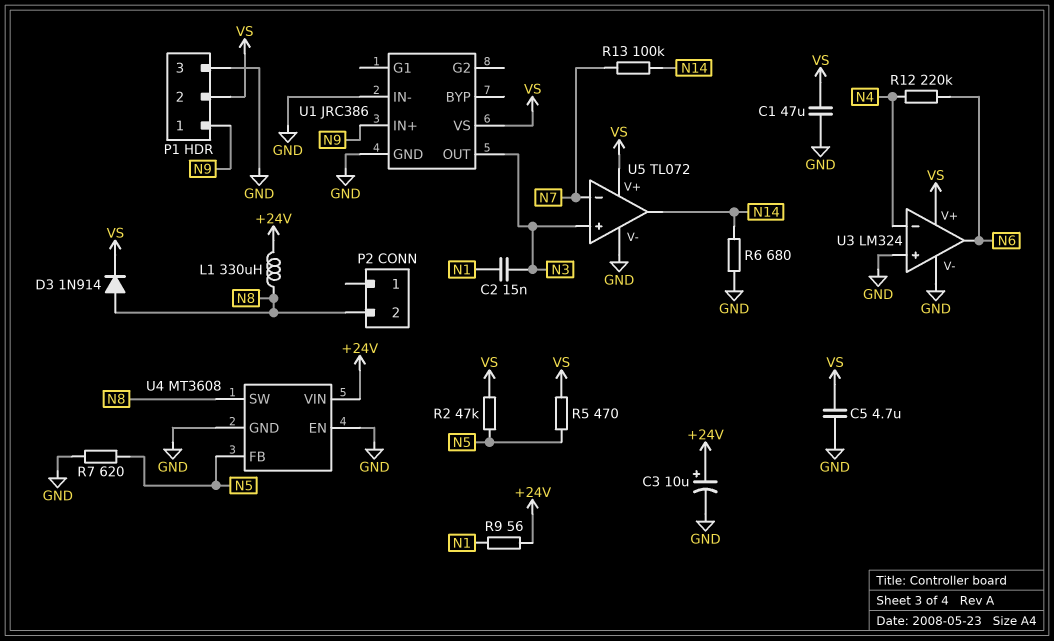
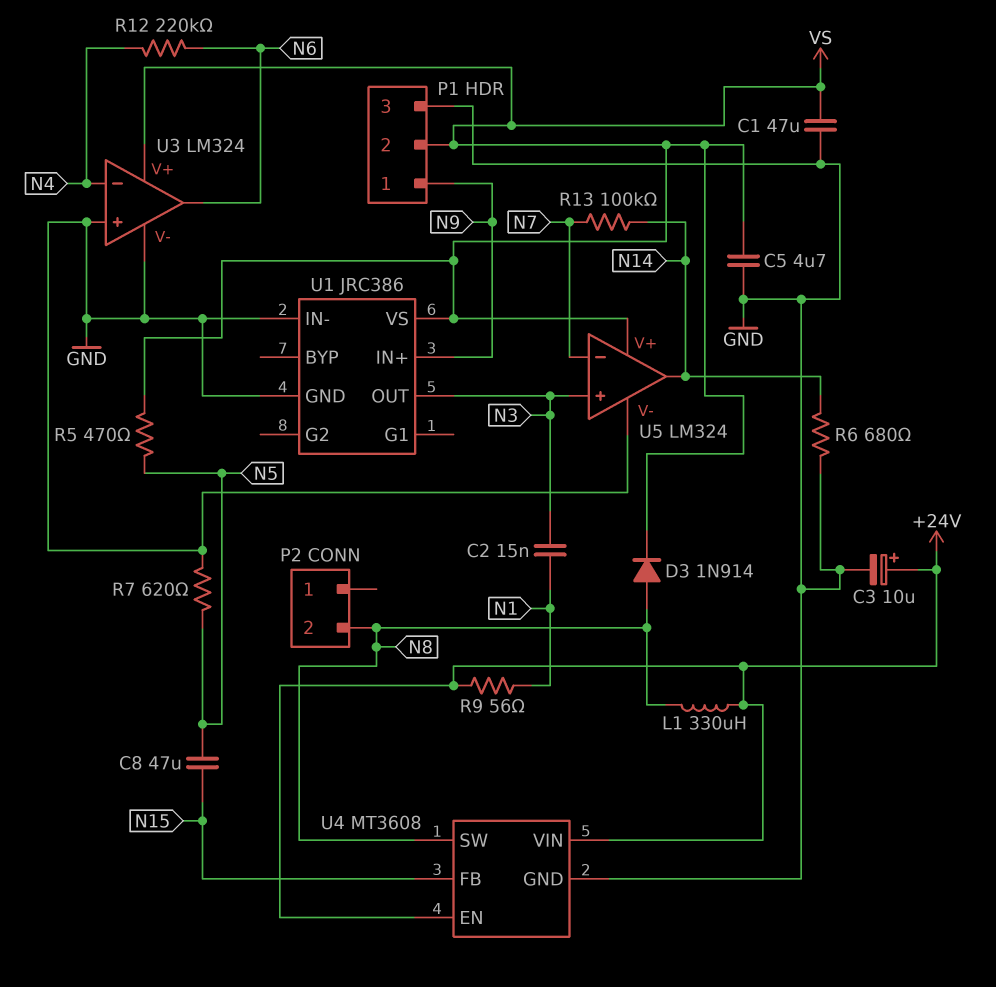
C8: none -> 47uF (N5, N15)
R2: 47k (N5, VS) -> none
U4 pin EN: GND -> +24V
U4 pin FB: N5 -> N15
U5: TL072 -> LM324

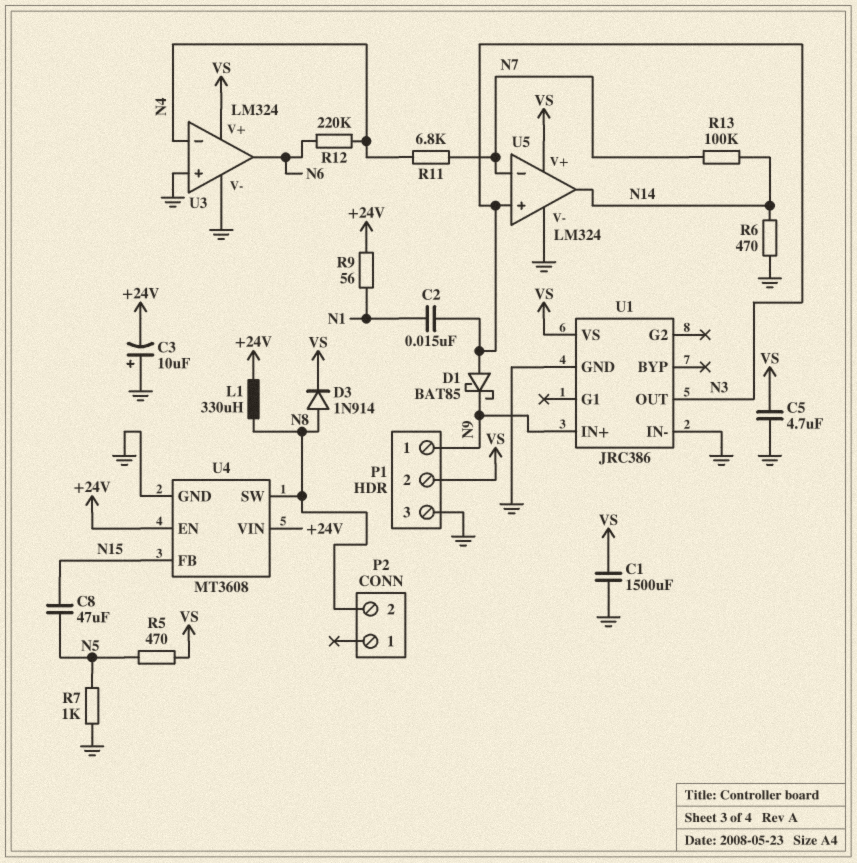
C1: 47uF (GND, VS) -> 1500uF (GND, VS)
C3: 10uF (plus +24V, minus GND) -> 10uF (plus GND, minus +24V)
D1: none -> schottky BAT85 (A N3, K N9)
R6: 680 (GND, N14) -> 470 (GND, N14)
R7: 620 (GND, N5) -> 1k (GND, N5)
R11: none -> 6.8k (N4, N7)

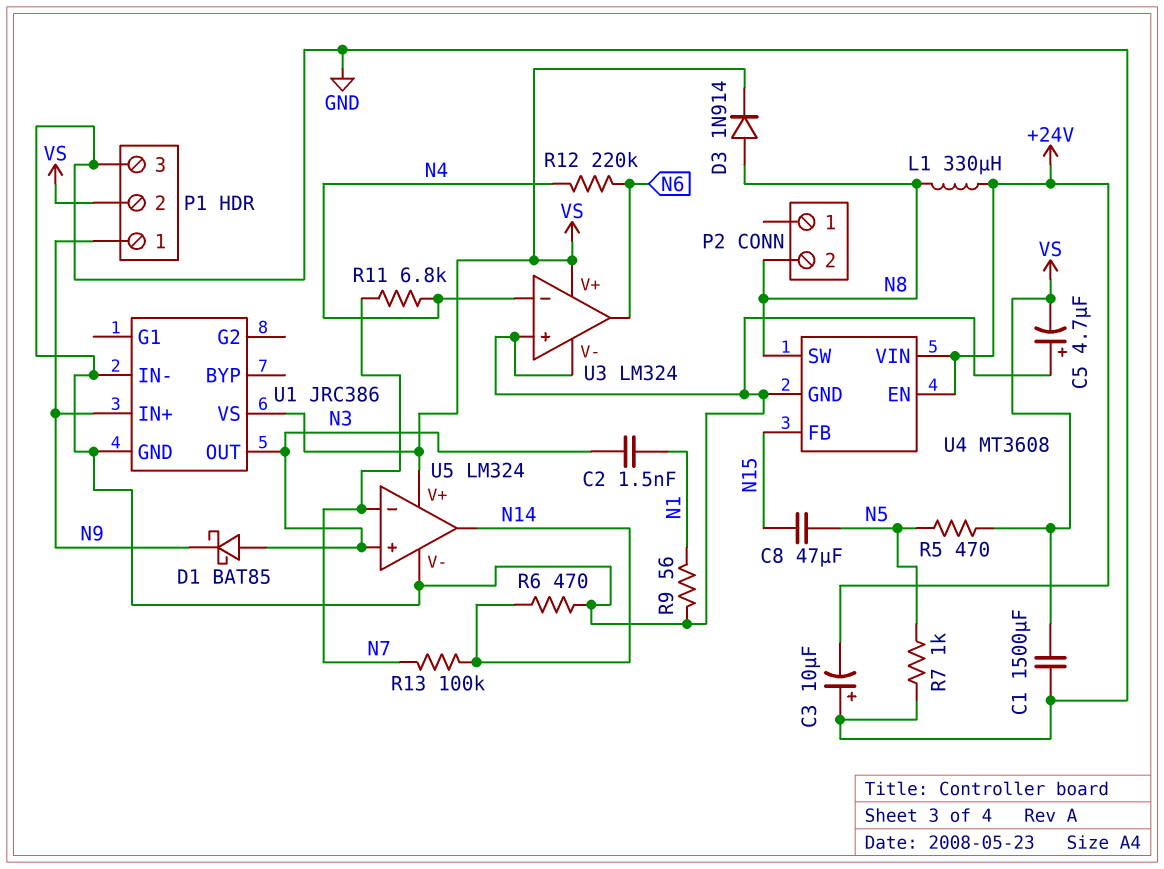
C2: 15nF (N1, N3) -> 1.5nF (N1, N3)
C5: 4.7uF (GND, VS) -> 4.7uF (plus GND, minus VS)
R9: 56 (+24V, N1) -> 56 (GND, N1)

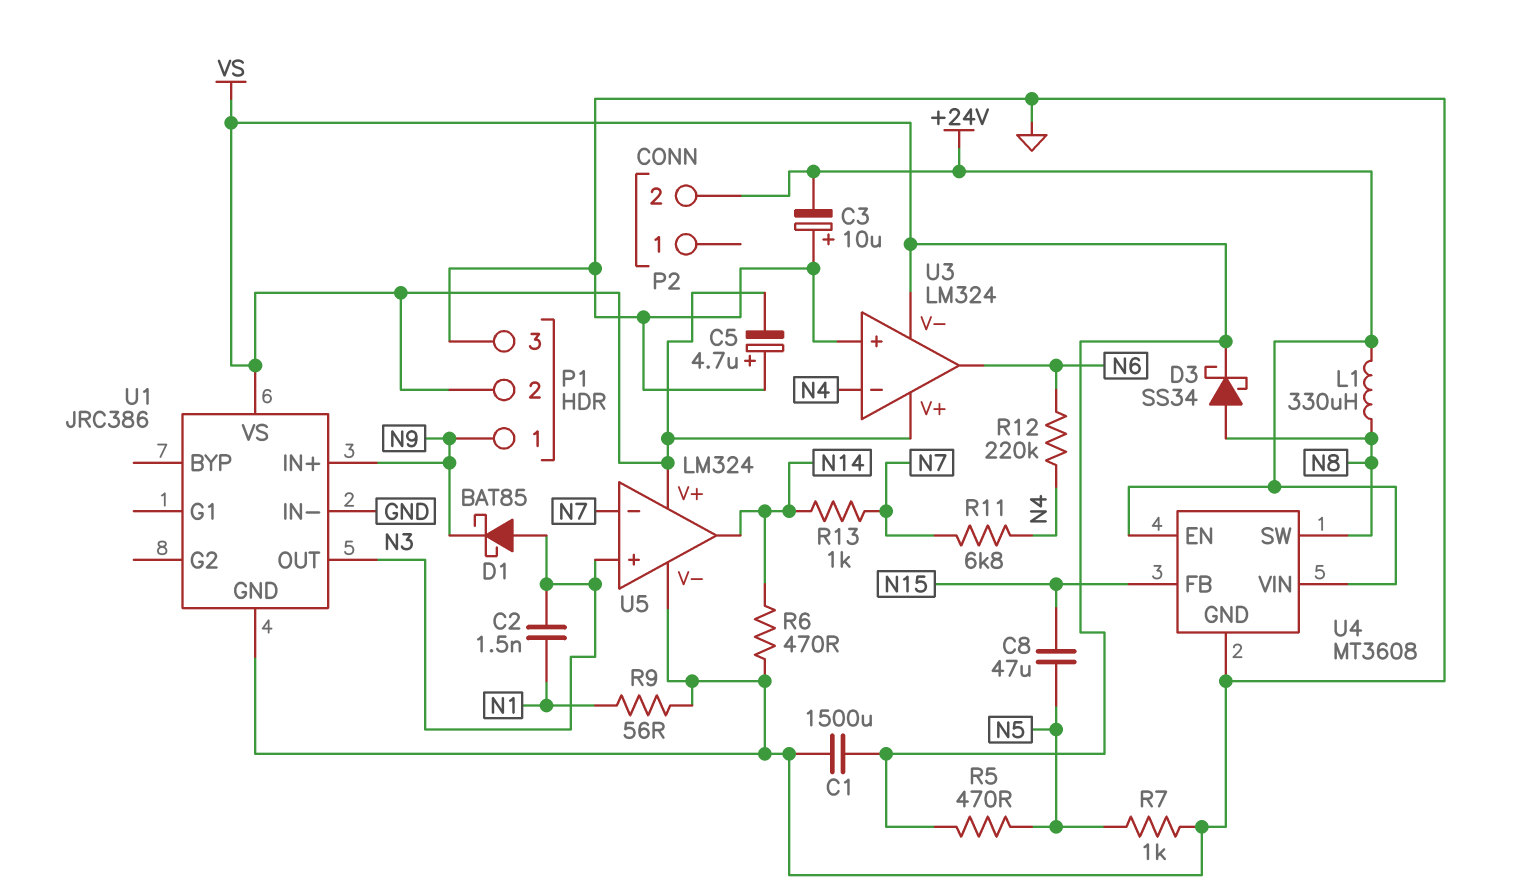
D3: diode 1N914 (A N8, K VS) -> schottky SS34 (A N8, K VS)
P2 pin 2: N8 -> +24V
R13: 100k (N7, N14) -> 1k (N7, N14)
U3 pin V-: GND -> VS

